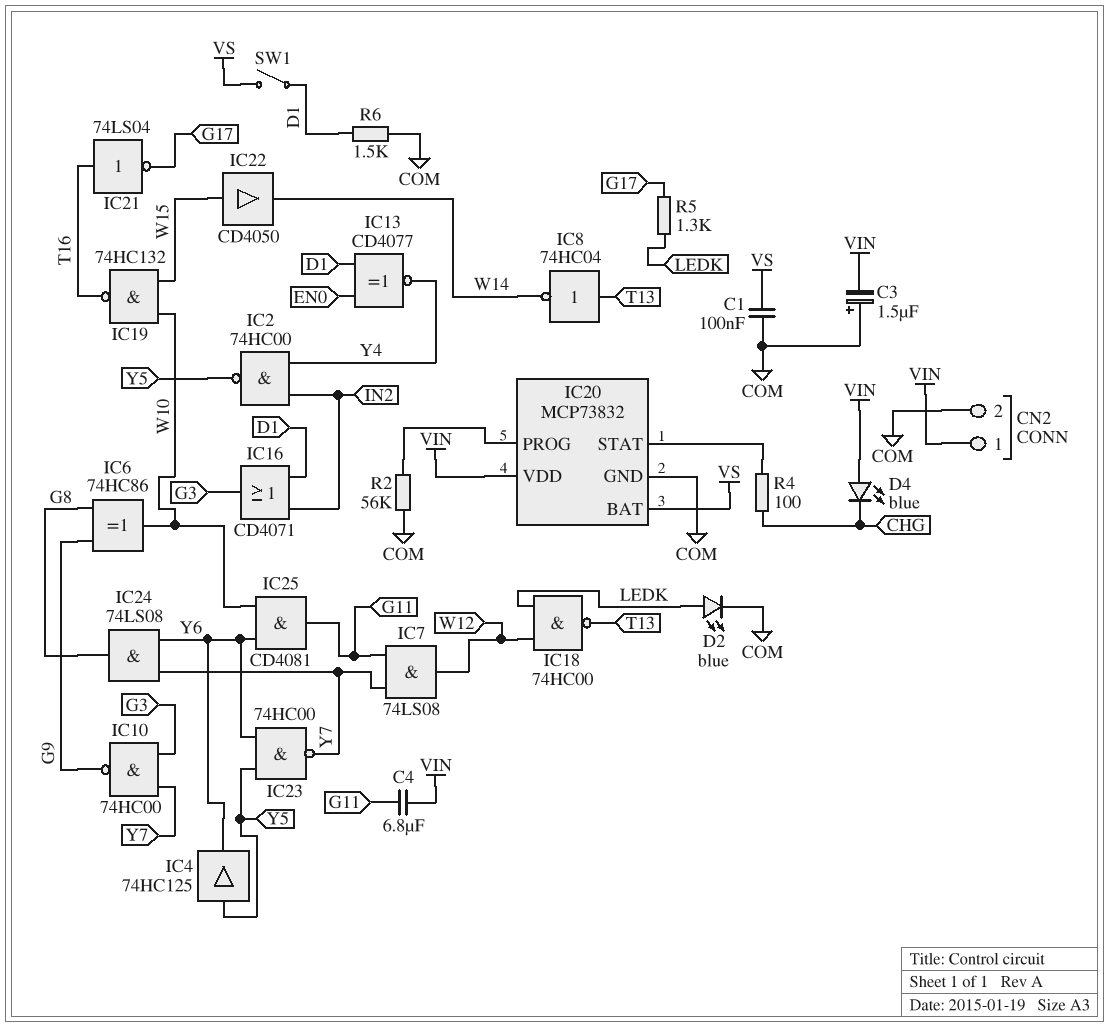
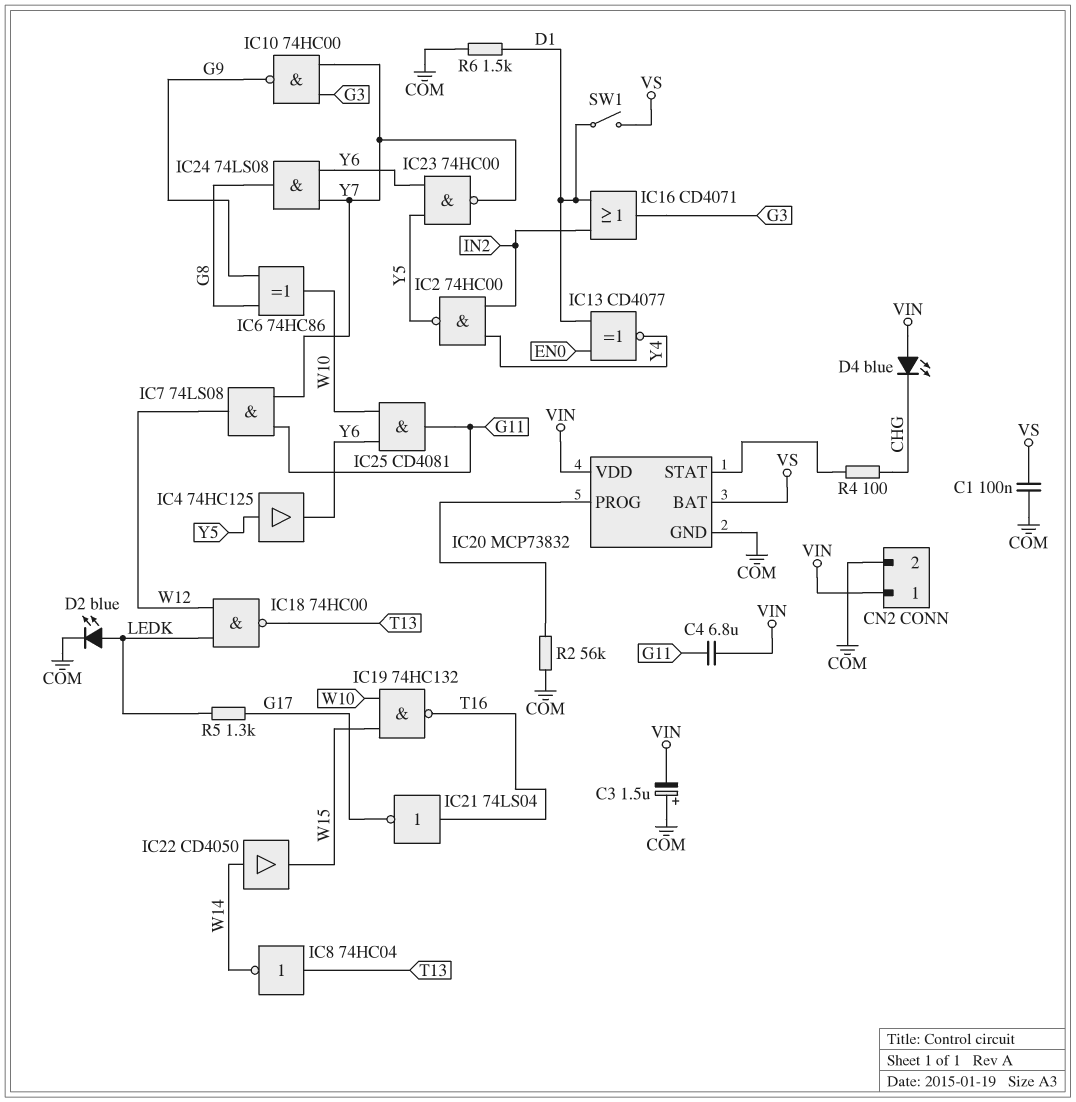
IC22: buffer CD4050 (in W15, out W14) -> buffer CD4050 (in W14, out W15)

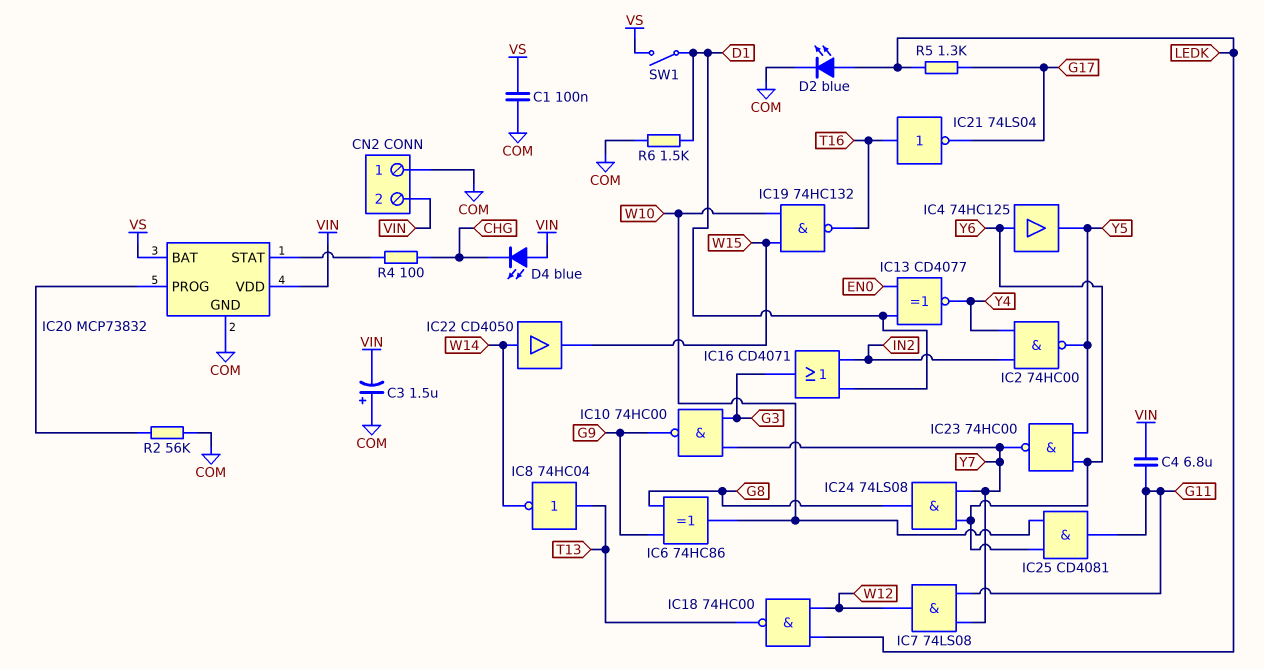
CN2 pin 1: VIN -> COM
CN2 pin 2: COM -> VIN
IC4: buffer 74HC125 (in Y5, out Y6) -> buffer 74HC125 (in Y6, out Y5)

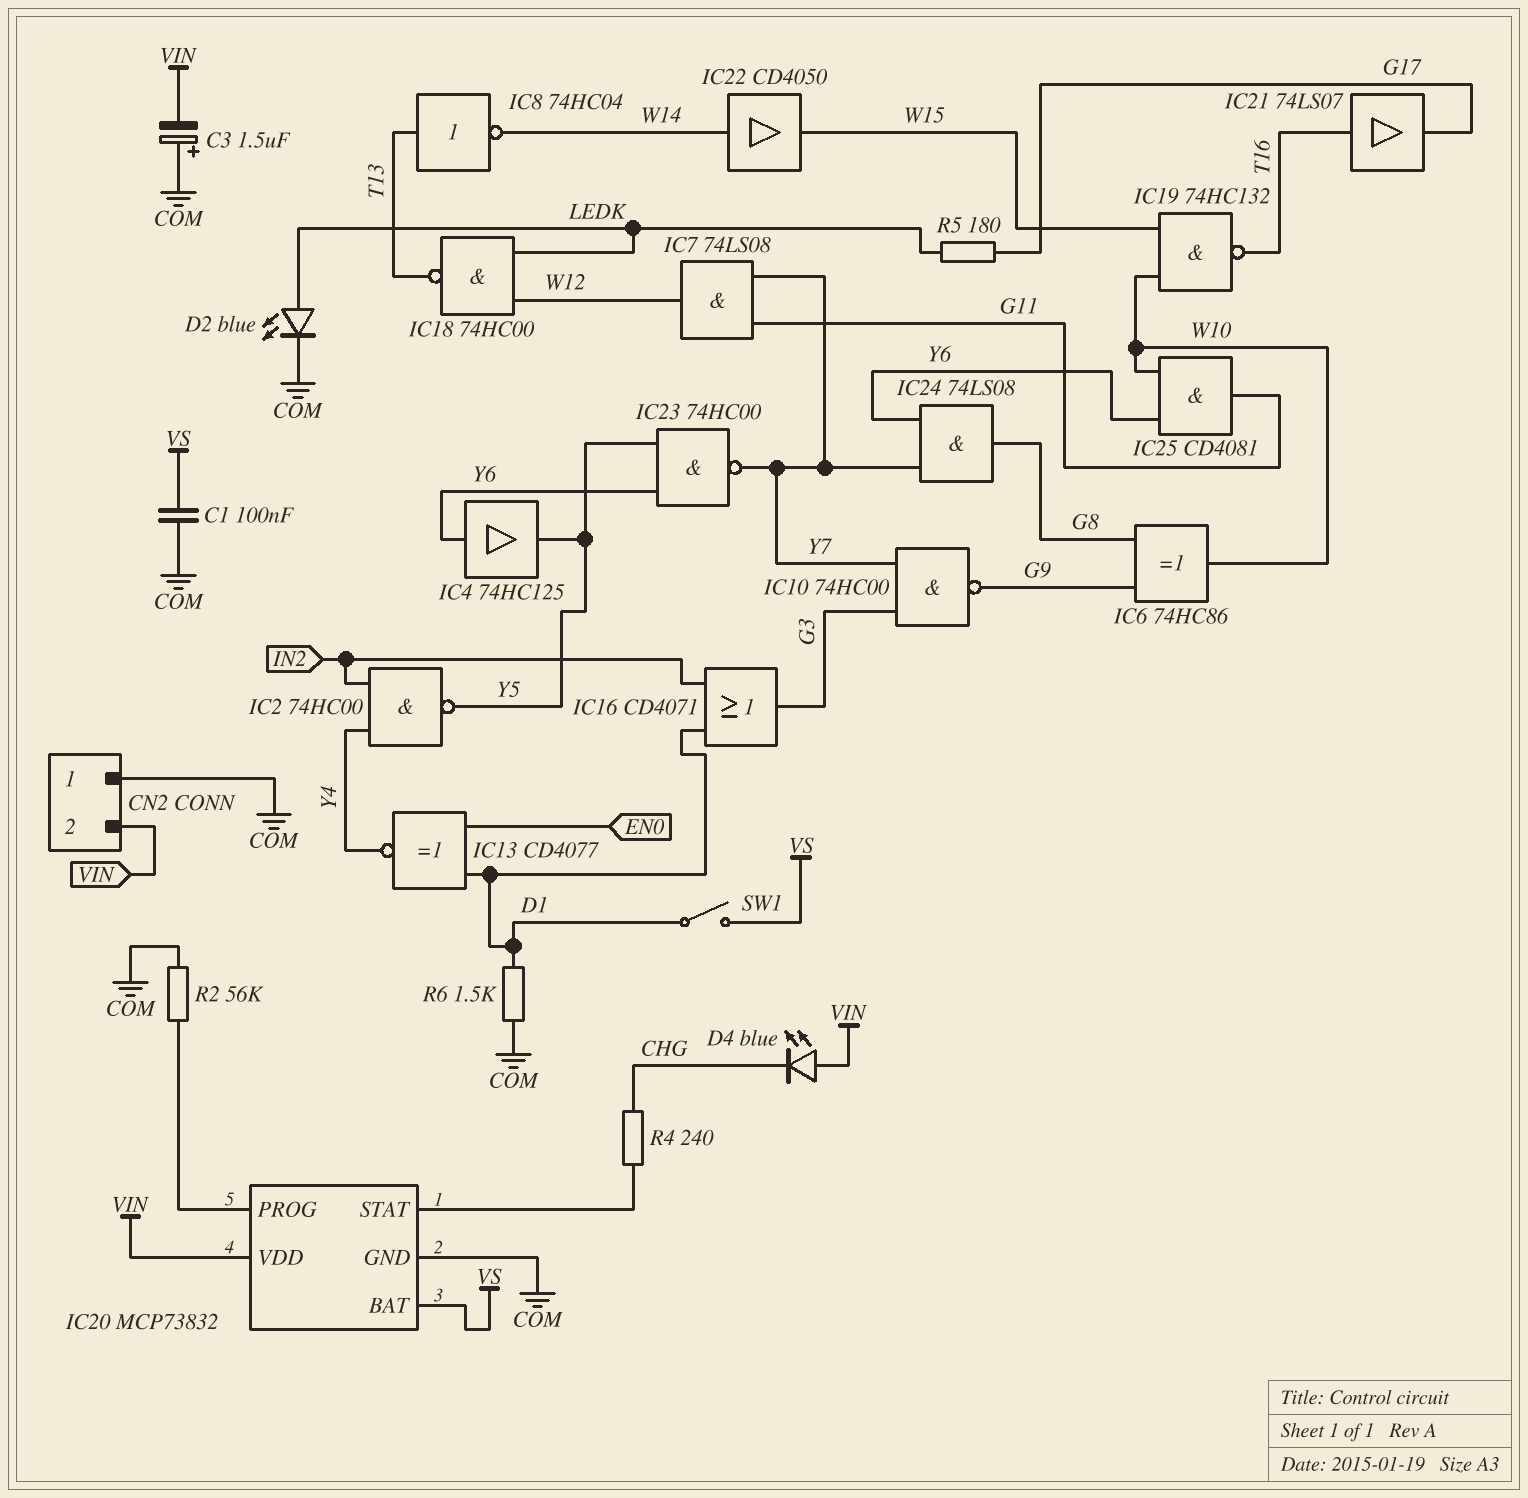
C4: 6.8uF (G11, VIN) -> none
IC21: NOT 74LS04 (in T16, out G17) -> buffer 74LS07 (in T16, out G17)
R4: 100 (CHG, IC20/STAT) -> 240 (CHG, IC20/STAT)
R5: 1.3k (G17, LEDK) -> 180 (G17, LEDK)

